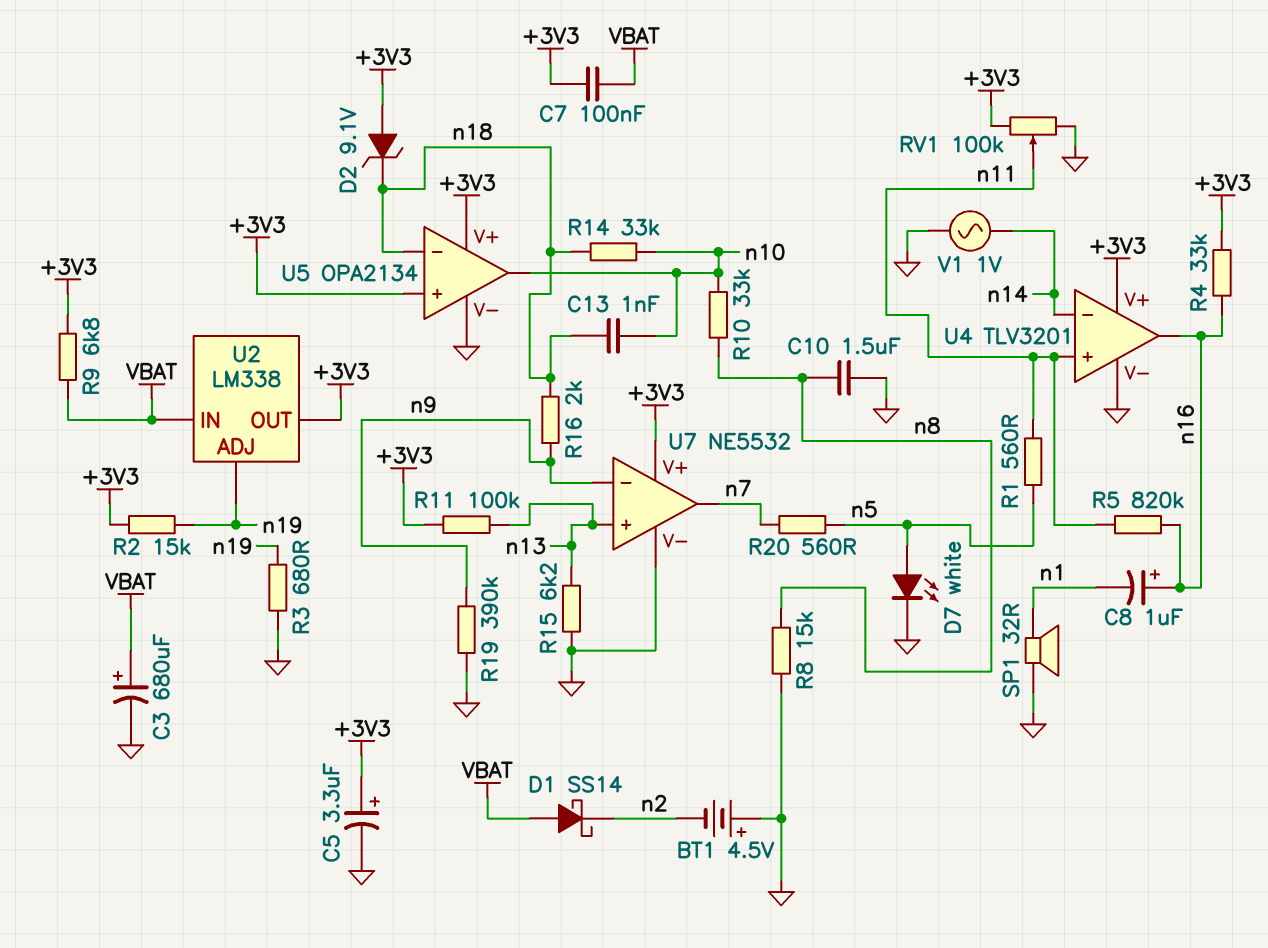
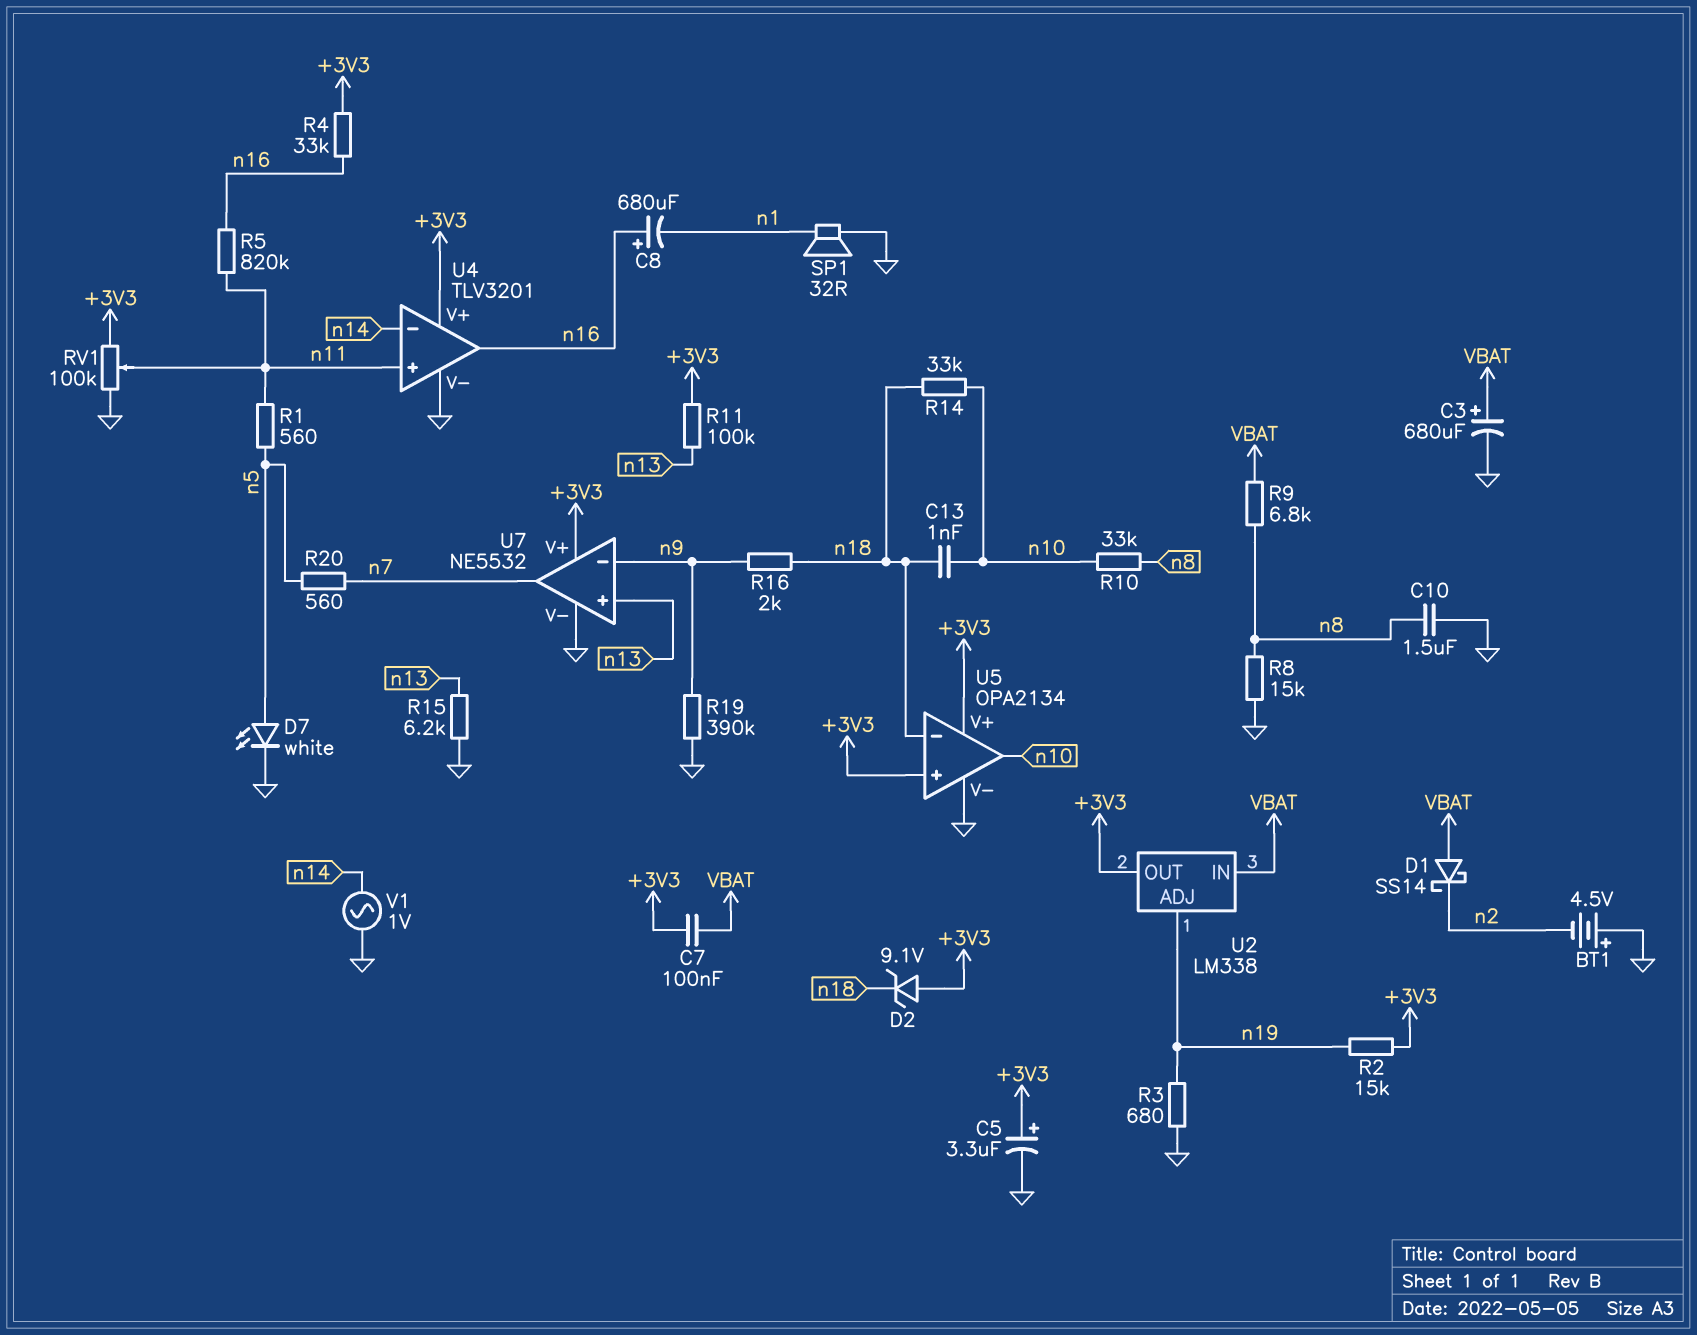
C8: 1uF (plus n16, minus n1) -> 680uF (plus n16, minus n1)
R9: 6.8k (+3V3, VBAT) -> 6.8k (VBAT, n8)

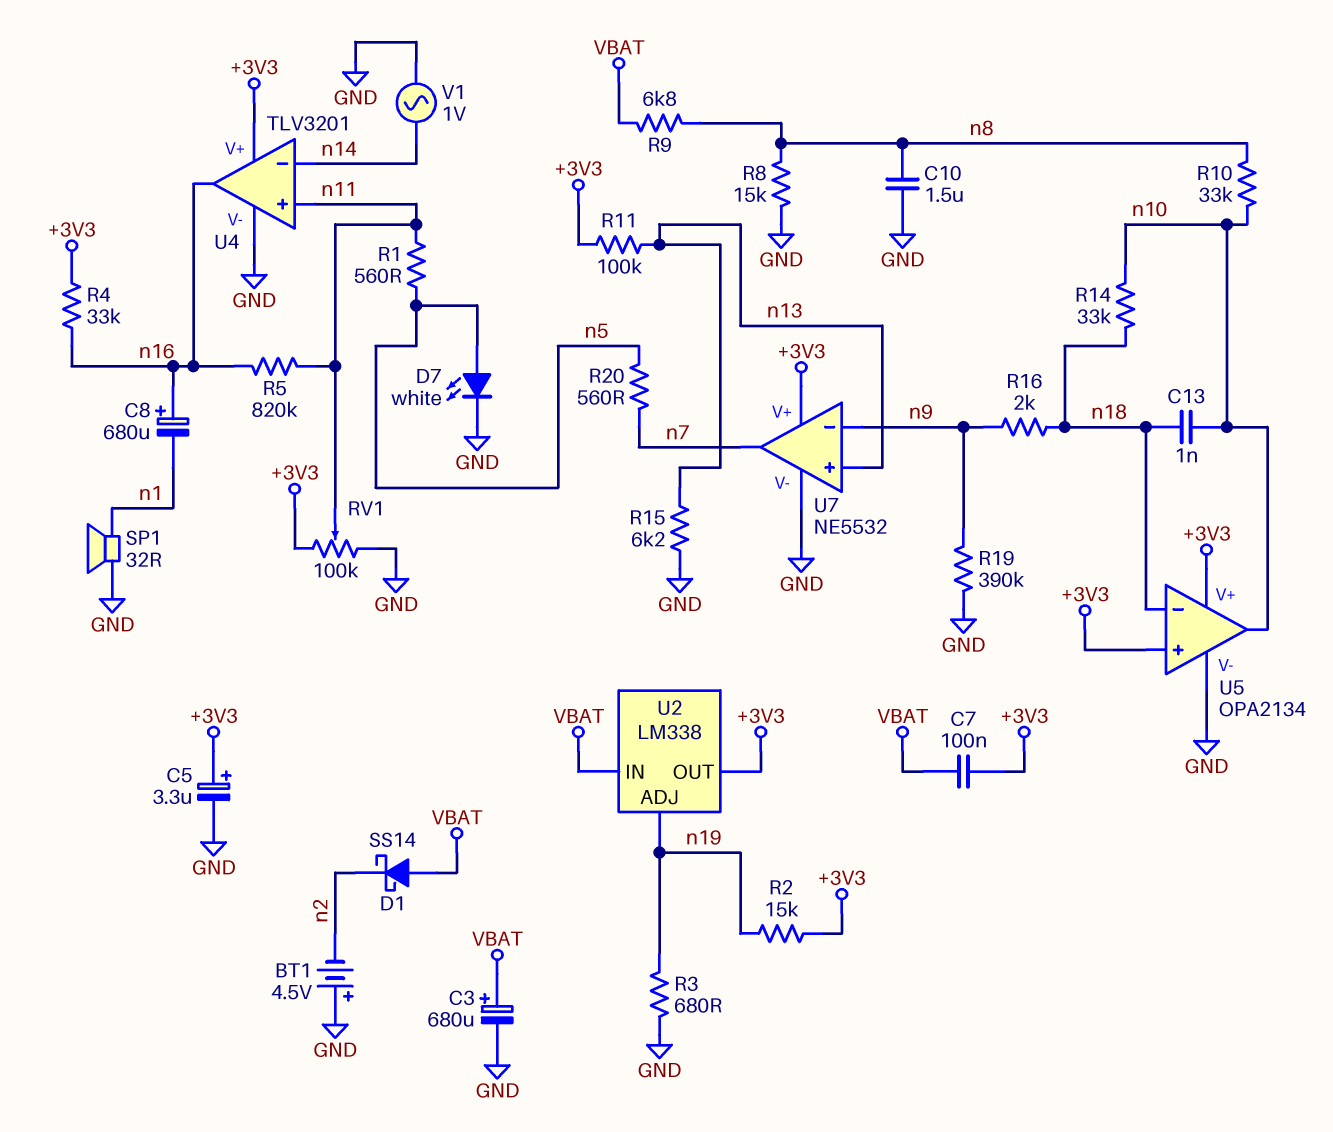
D2: zener 9.1V (A +3V3, K n18) -> none

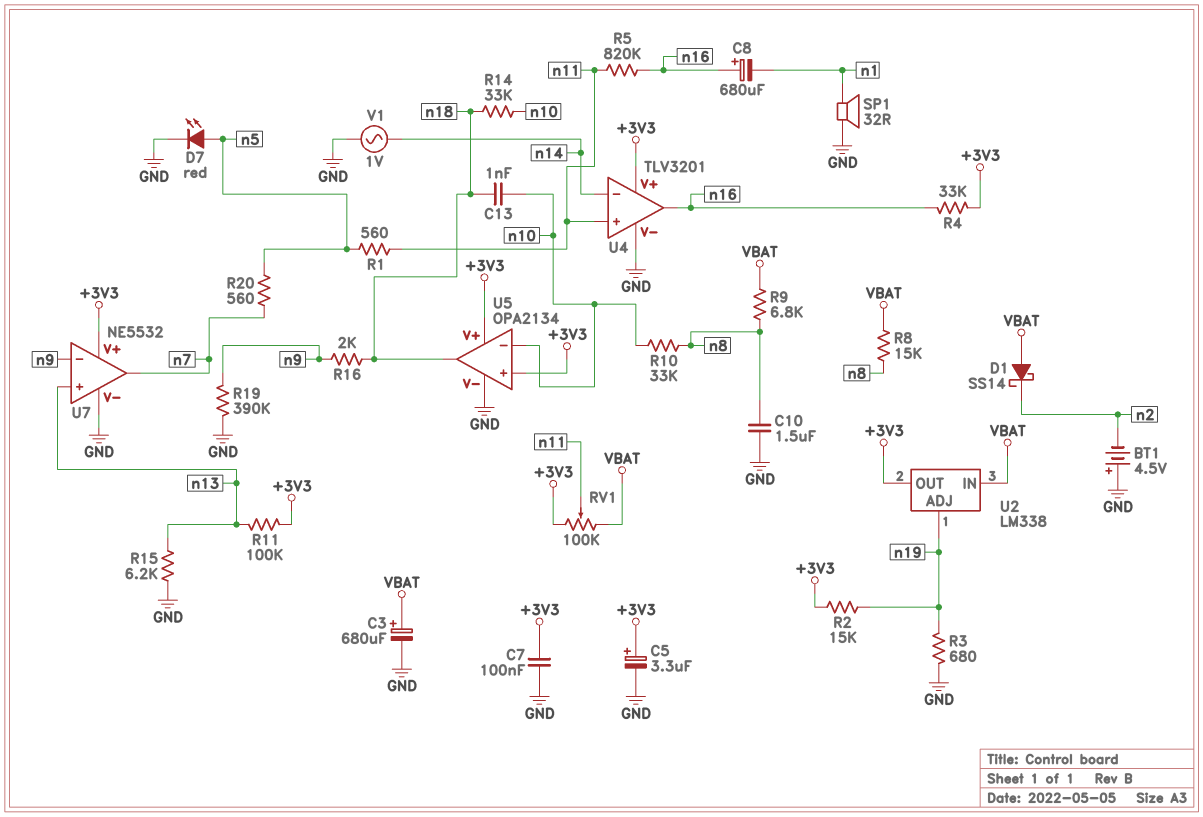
C7: 100nF (+3V3, VBAT) -> 100nF (+3V3, GND)
D7: LED white (A n5, K GND) -> LED red (A n5, K GND)
R8: 15k (GND, n8) -> 15k (VBAT, n8)
RV1: 100k (+3V3, GND, wiper n11) -> 100k (+3V3, VBAT, wiper n11)
U5 pin in-: n18 -> n10
U5 pin out: n10 -> n18

